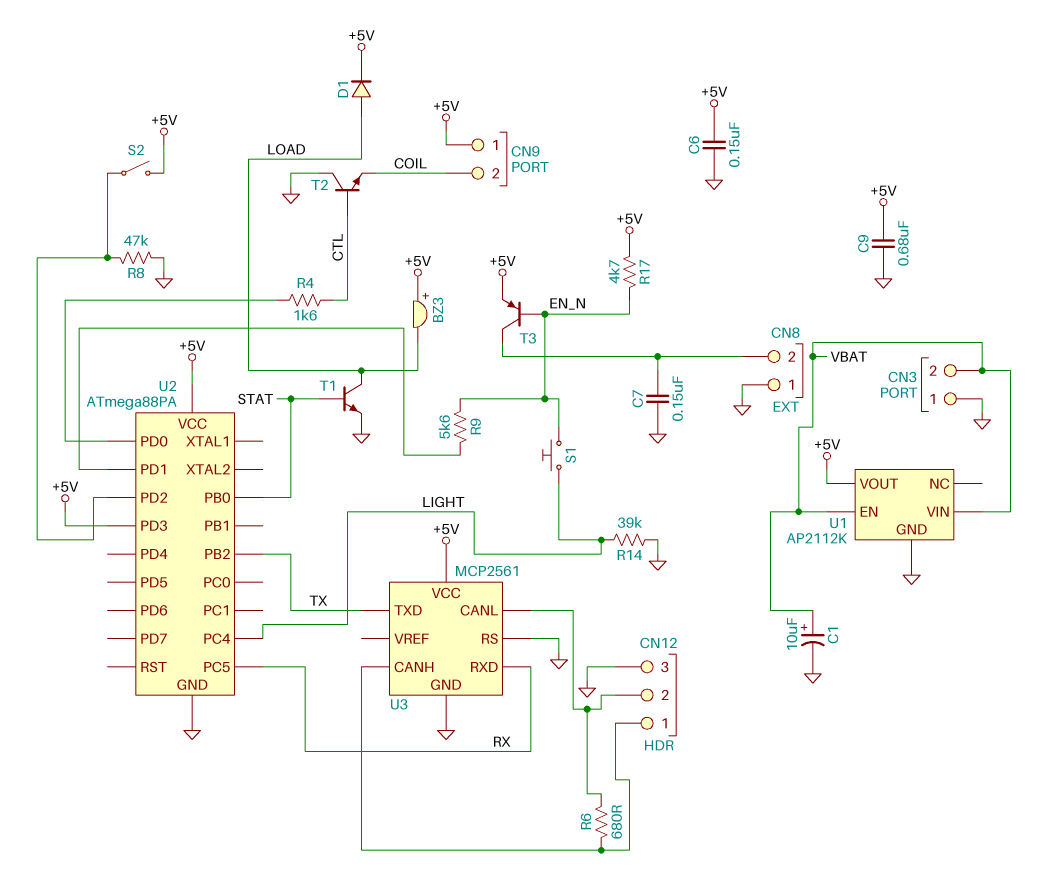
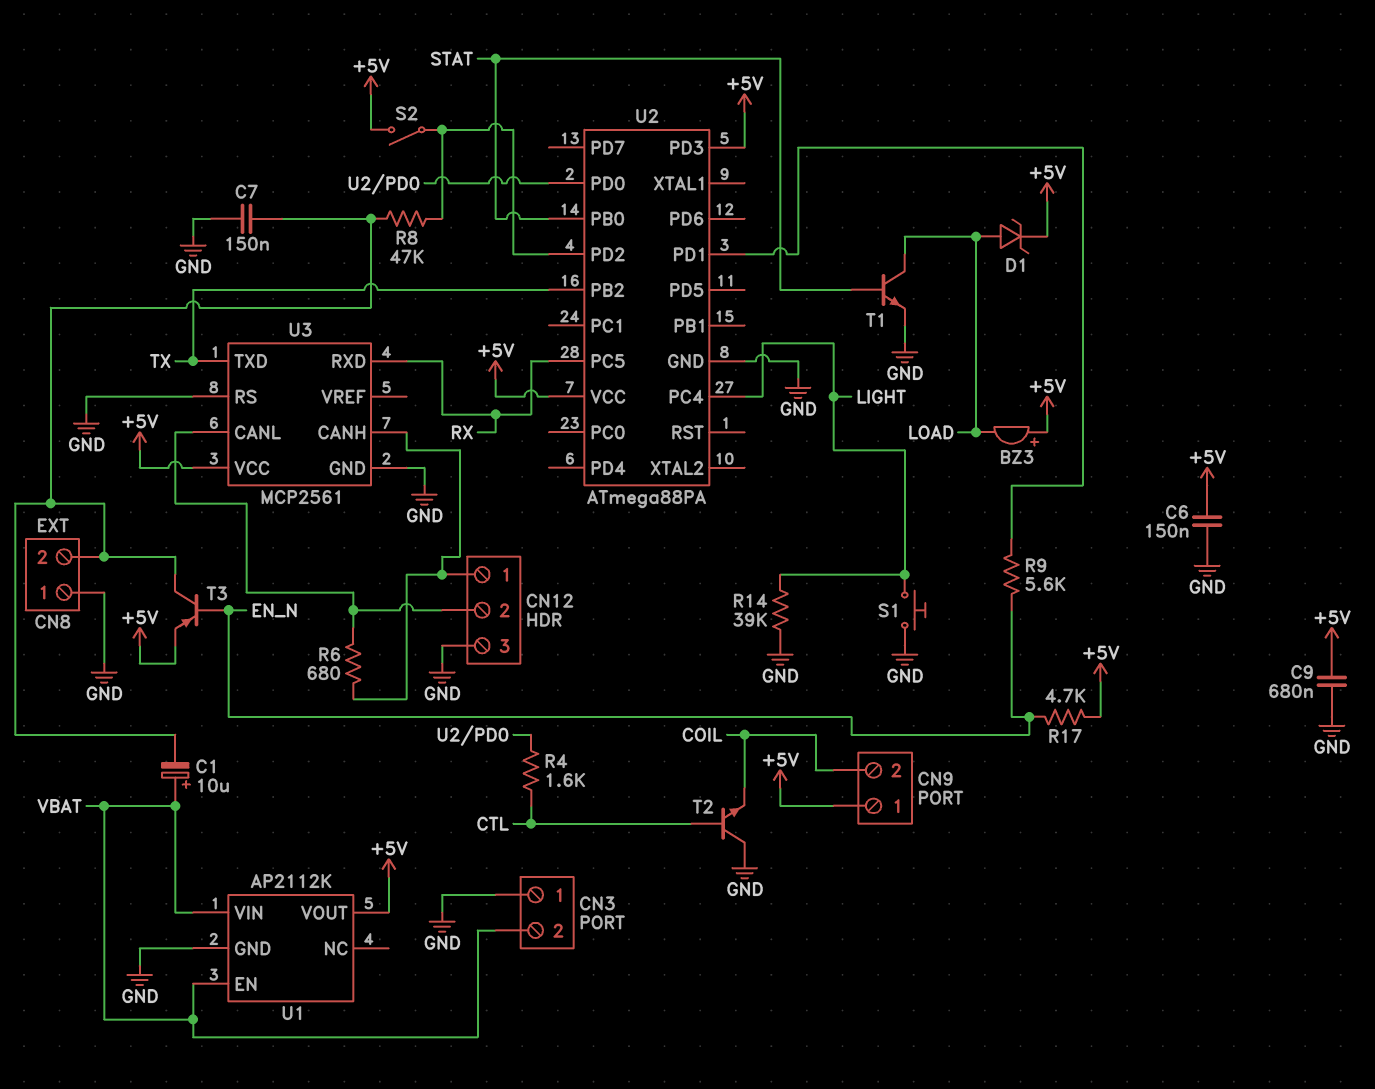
C1: 10uF (plus VBAT, minus GND) -> 10uF (plus VBAT, minus CN8/2)
D1: diode (A LOAD, K +5V) -> zener (A LOAD, K +5V)
R8: 47k (GND, U2/PD2) -> 47k (CN8/2, U2/PD2)
S1: button (EN_N, LIGHT) -> button (GND, LIGHT)

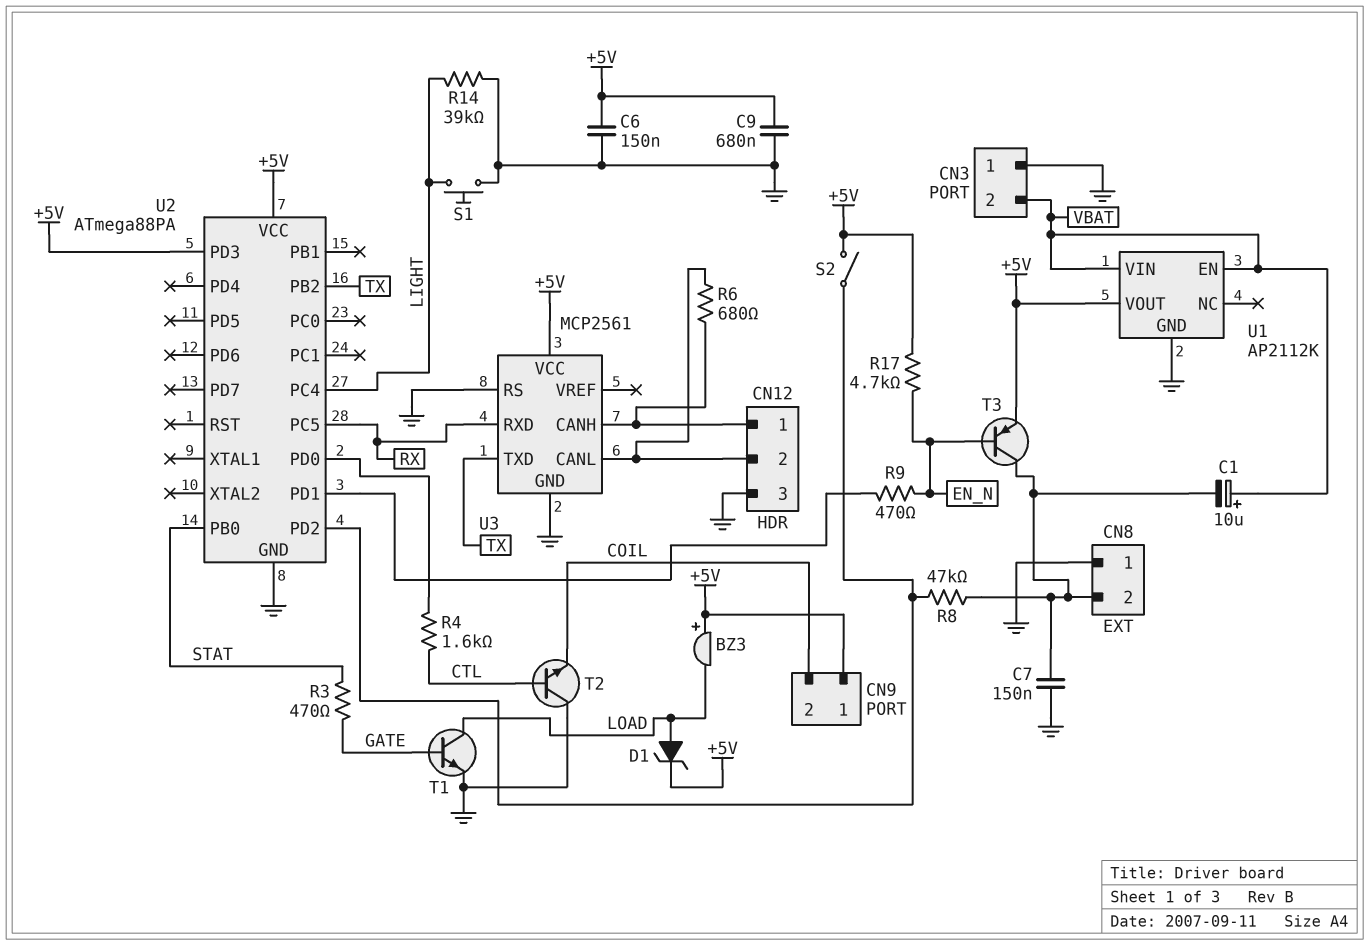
R3: none -> 470 (GATE, STAT)
R9: 5.6k (EN_N, U2/PD1) -> 470 (EN_N, U2/PD1)
T1: NPN (B STAT, C LOAD, E GND) -> NPN (B GATE, C LOAD, E GND)

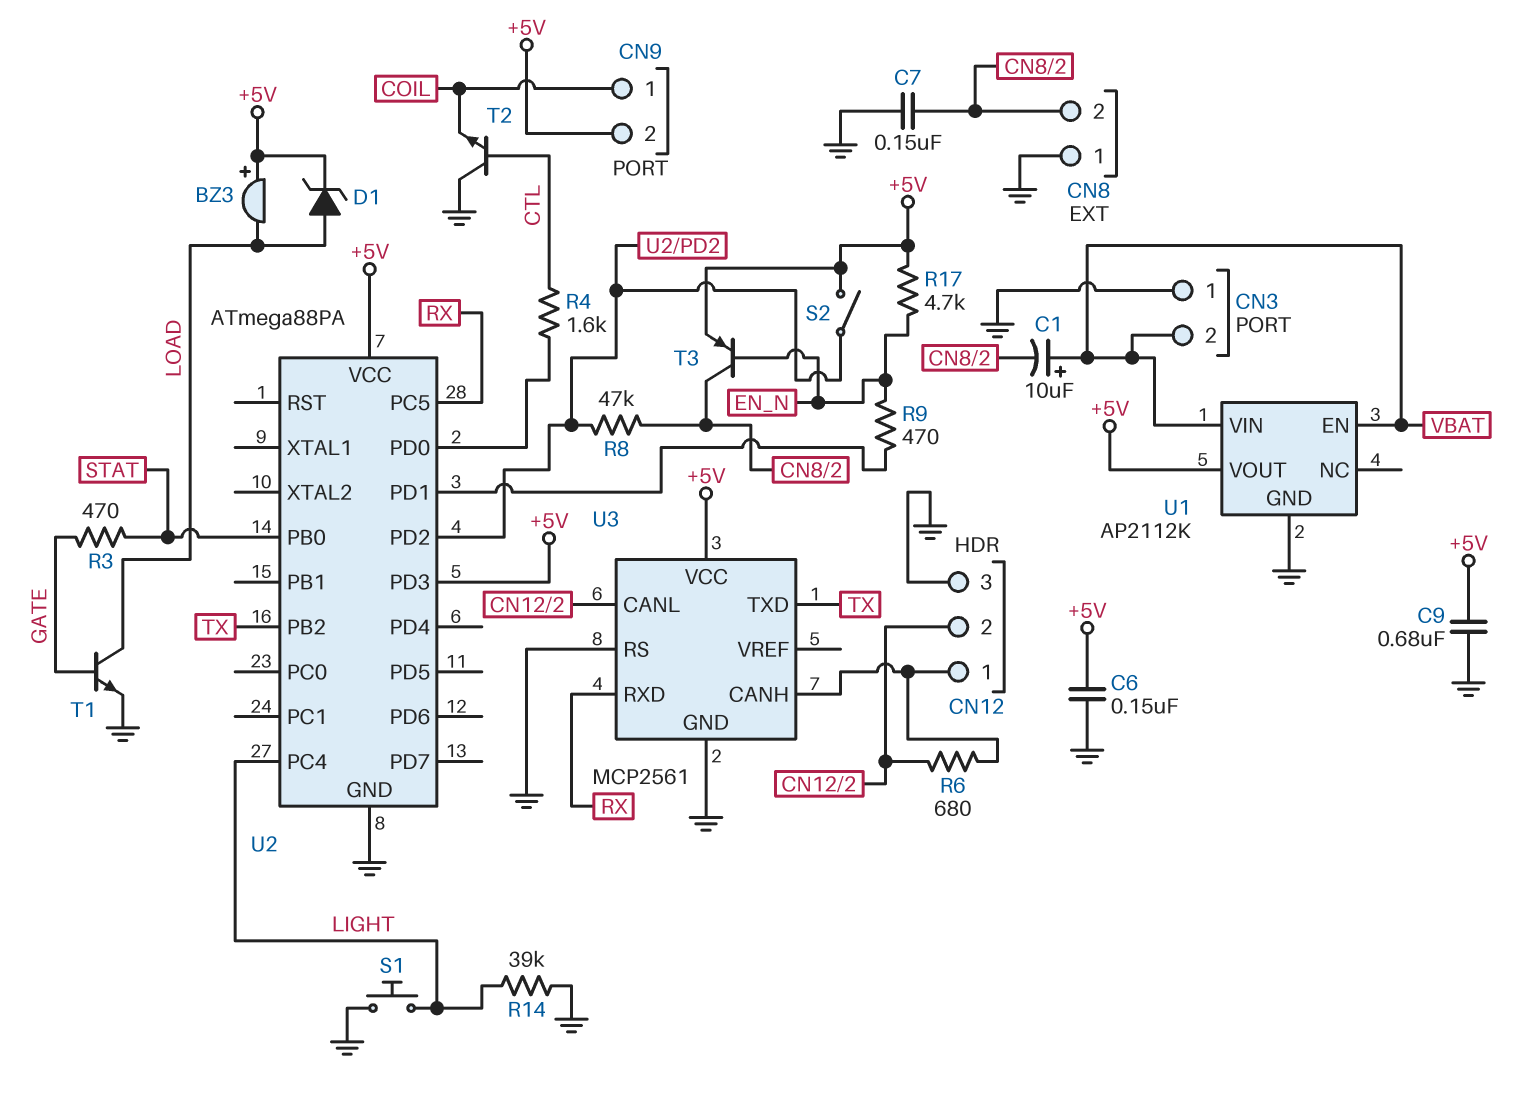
CN9 pin 1: +5V -> COIL
CN9 pin 2: COIL -> +5V

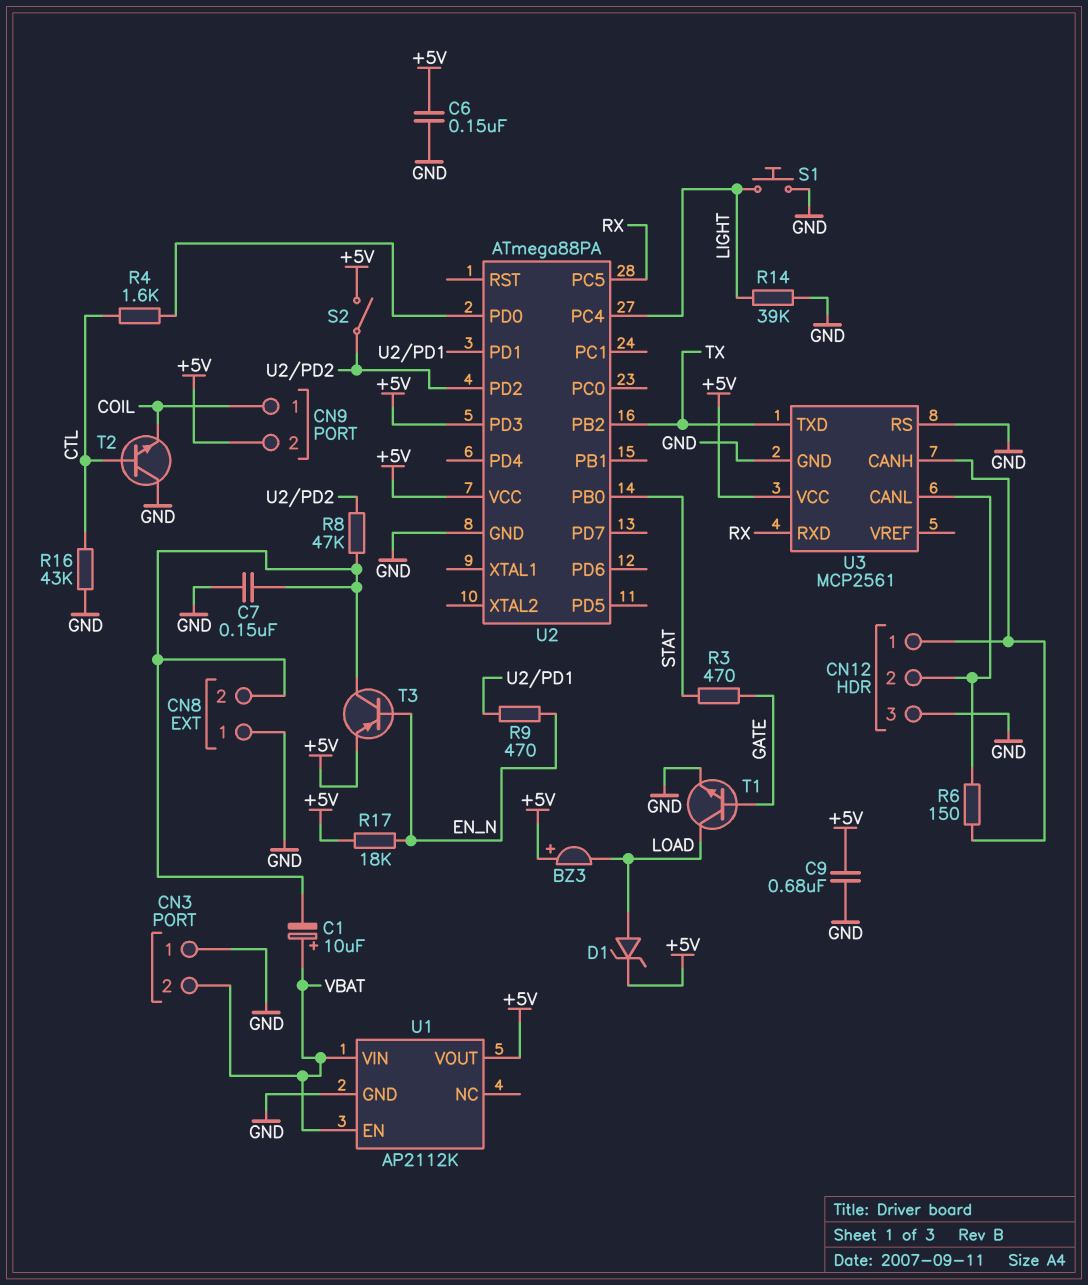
R6: 680 (CN12/1, CN12/2) -> 150 (CN12/1, CN12/2)
R16: none -> 43k (CTL, GND)
R17: 4.7k (+5V, EN_N) -> 18k (+5V, EN_N)

